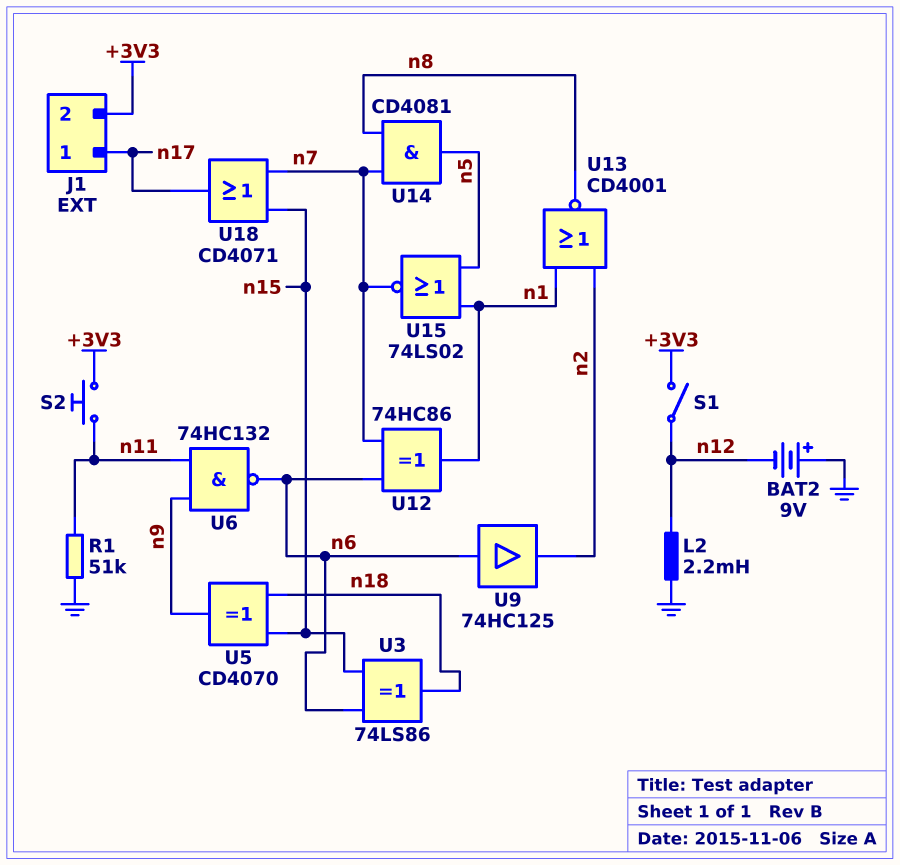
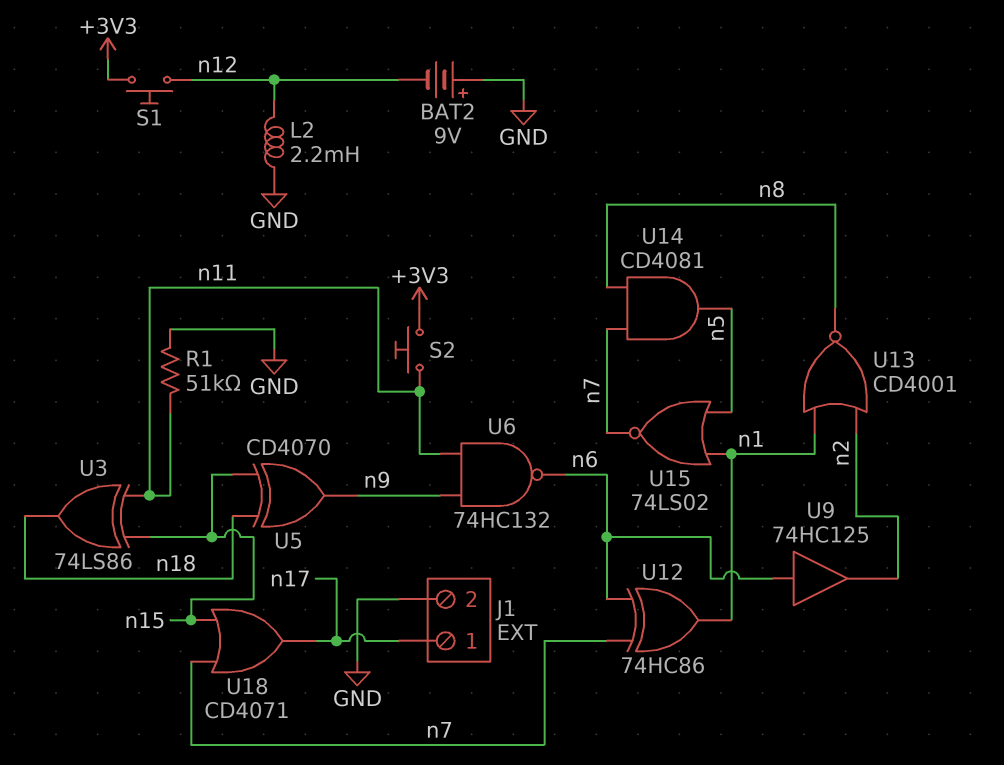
J1 pin 2: +3V3 -> GND
S1: switch (+3V3, n12) -> button (+3V3, n12)
U3: XOR 74LS86 (in n6, in n15, out n18) -> XOR 74LS86 (in n11, in n15, out n18)

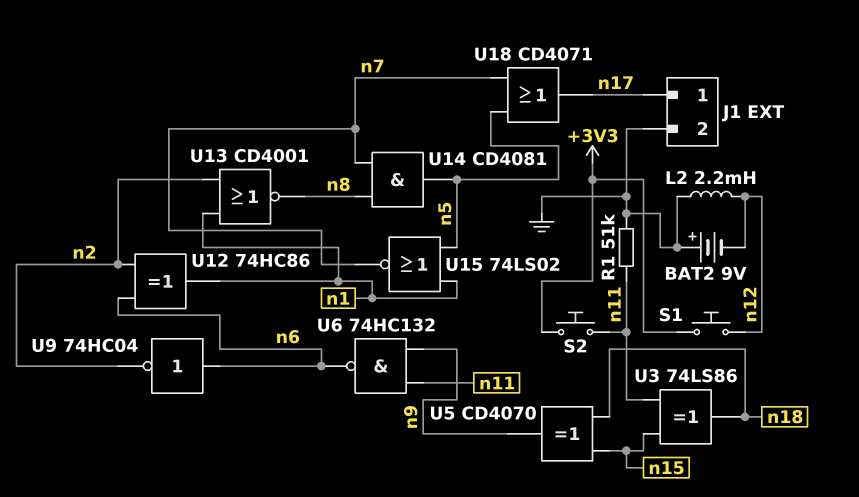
U9: buffer 74HC125 (in n6, out n2) -> NOT 74HC04 (in n6, out n2)
U12: XOR 74HC86 (in n6, in n7, out n1) -> XOR 74HC86 (in n2, in n6, out n1)
U18: OR CD4071 (in n7, in n15, out n17) -> OR CD4071 (in n5, in n7, out n17)

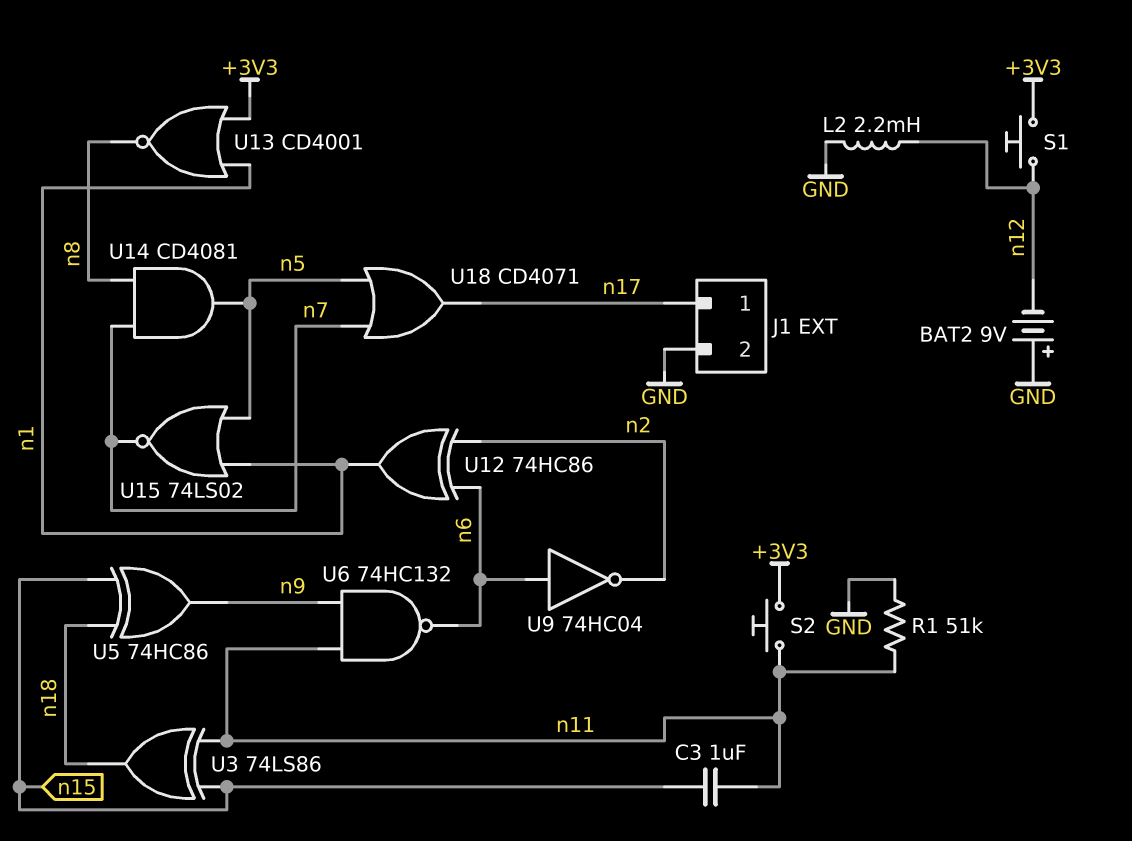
C3: none -> 1uF (n11, n15)
U5: XOR CD4070 (in n15, in n18, out n9) -> XOR 74HC86 (in n15, in n18, out n9)
U13: NOR CD4001 (in n1, in n2, out n8) -> NOR CD4001 (in +3V3, in n1, out n8)

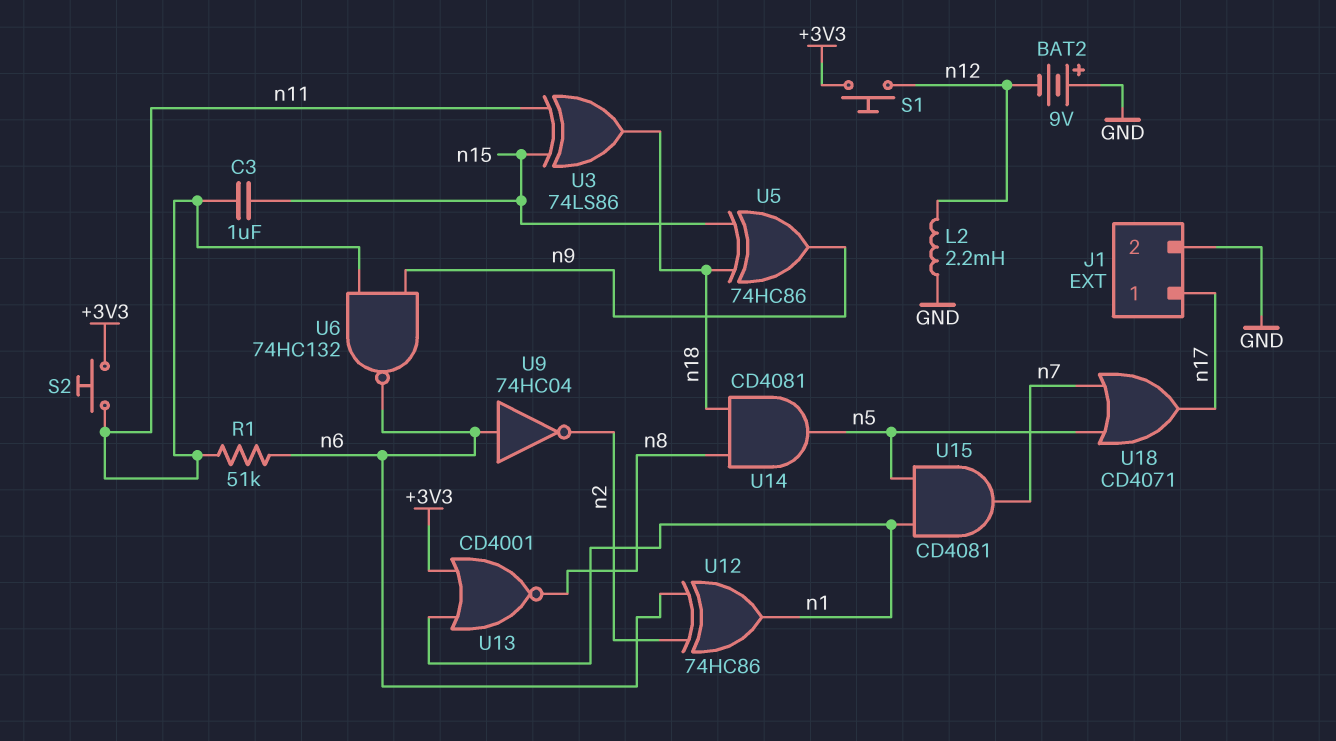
R1: 51k (GND, n11) -> 51k (n6, n11)
U14: AND CD4081 (in n7, in n8, out n5) -> AND CD4081 (in n8, in n18, out n5)
U15: NOR 74LS02 (in n1, in n5, out n7) -> AND CD4081 (in n1, in n5, out n7)

